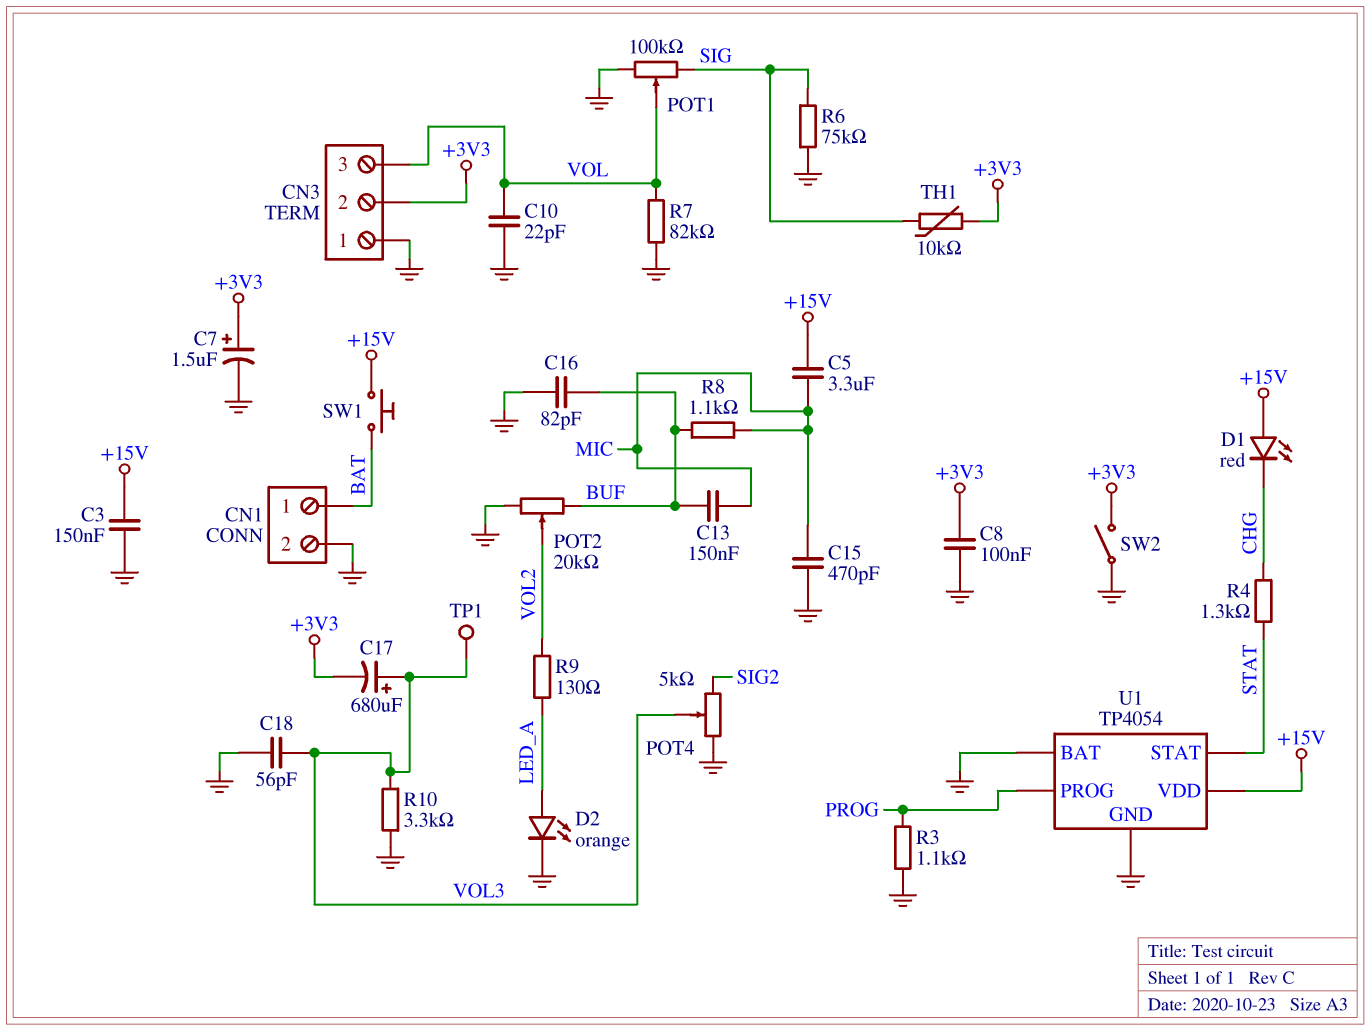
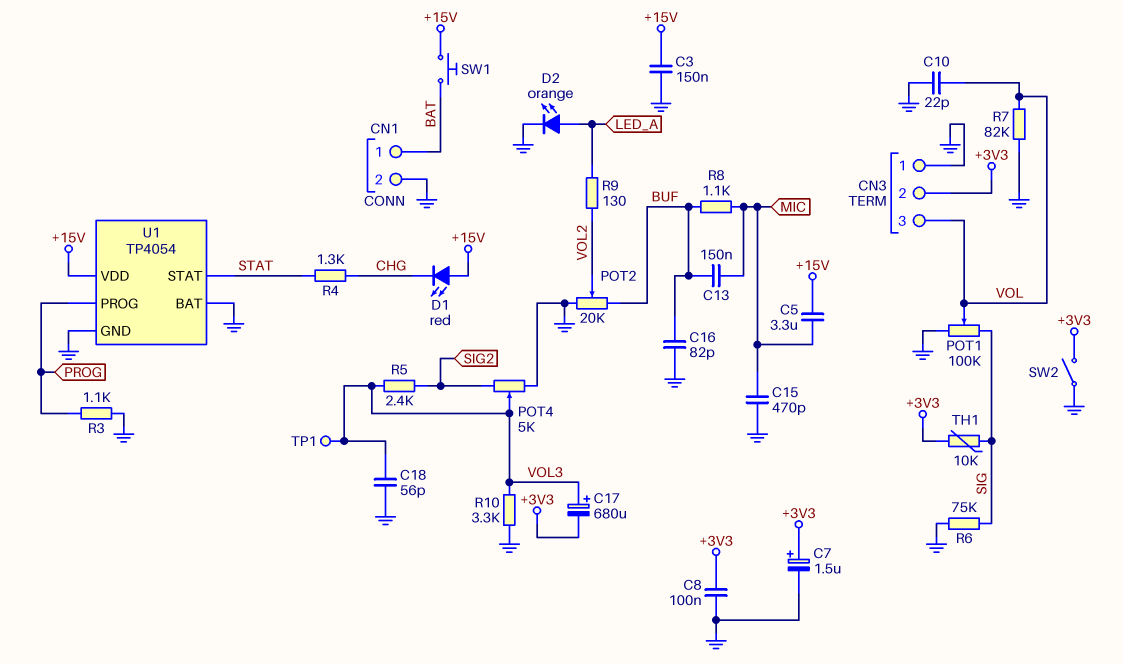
R5: none -> 2.4k (SIG2, VOL3)

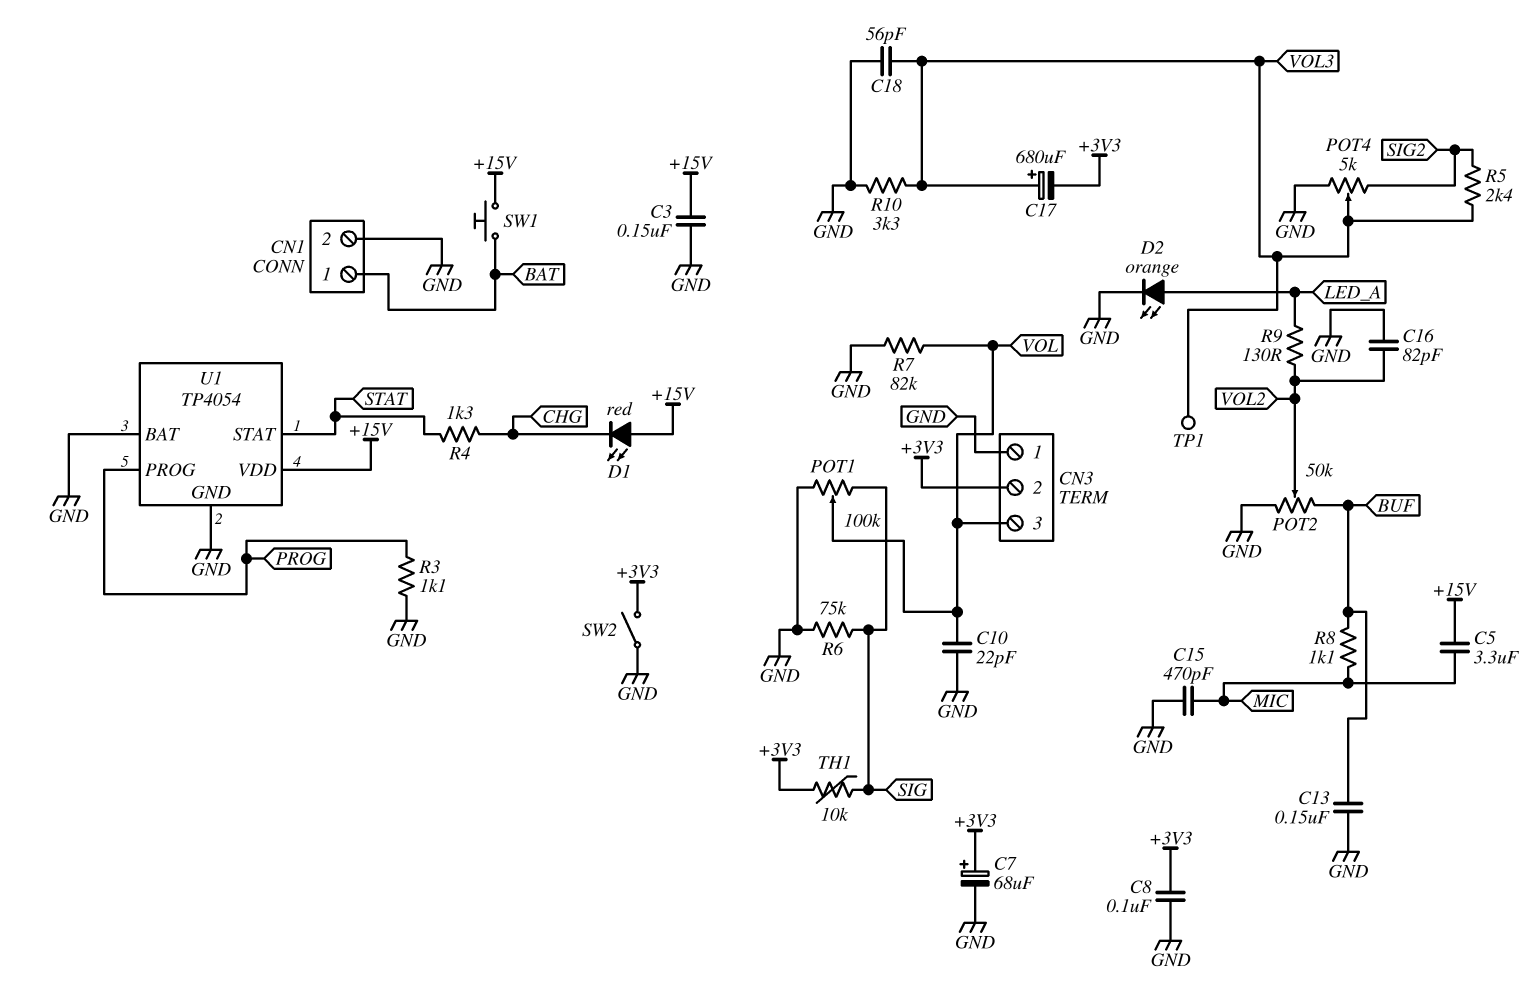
C7: 1.5uF (plus +3V3, minus GND) -> 68uF (plus +3V3, minus GND)
C13: 150nF (BUF, MIC) -> 150nF (BUF, GND)
C16: 82pF (BUF, GND) -> 82pF (GND, VOL2)
POT2: 20k (BUF, GND, wiper VOL2) -> 50k (BUF, GND, wiper VOL2)

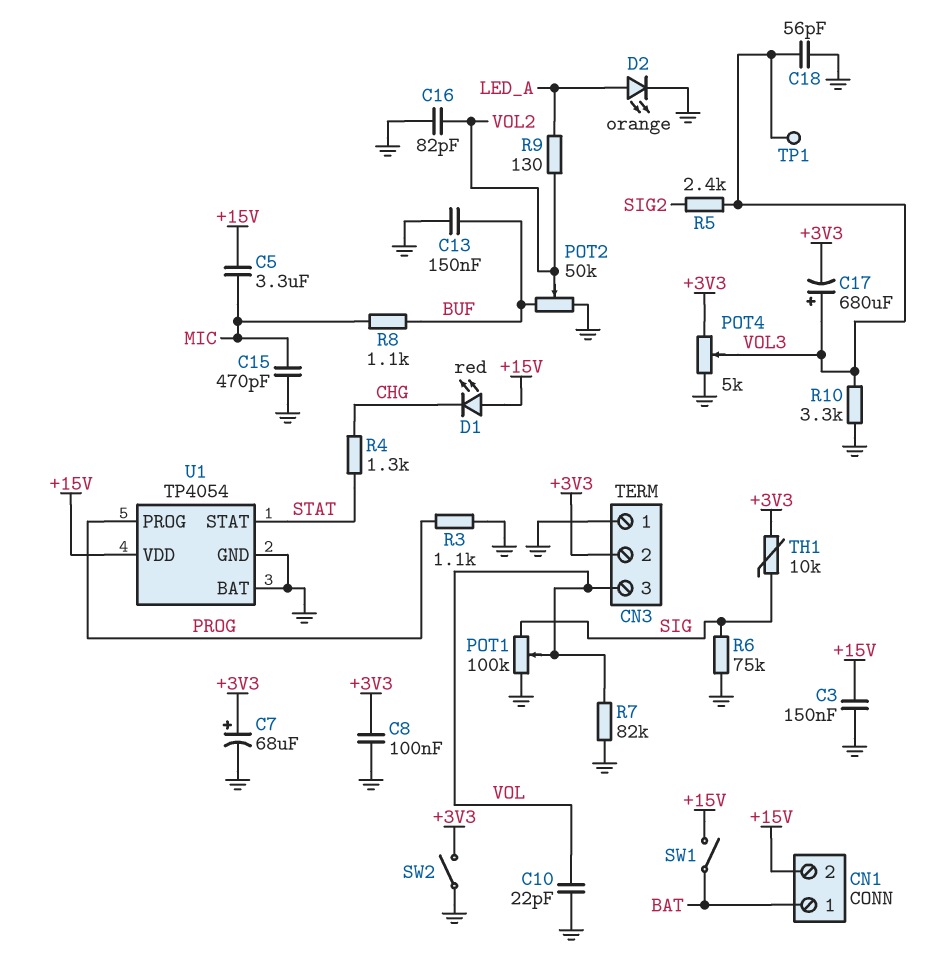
CN1 pin 2: GND -> +15V
POT4: 5k (GND, SIG2, wiper VOL3) -> 5k (+3V3, GND, wiper VOL3)
SW1: button (+15V, BAT) -> switch (+15V, BAT)

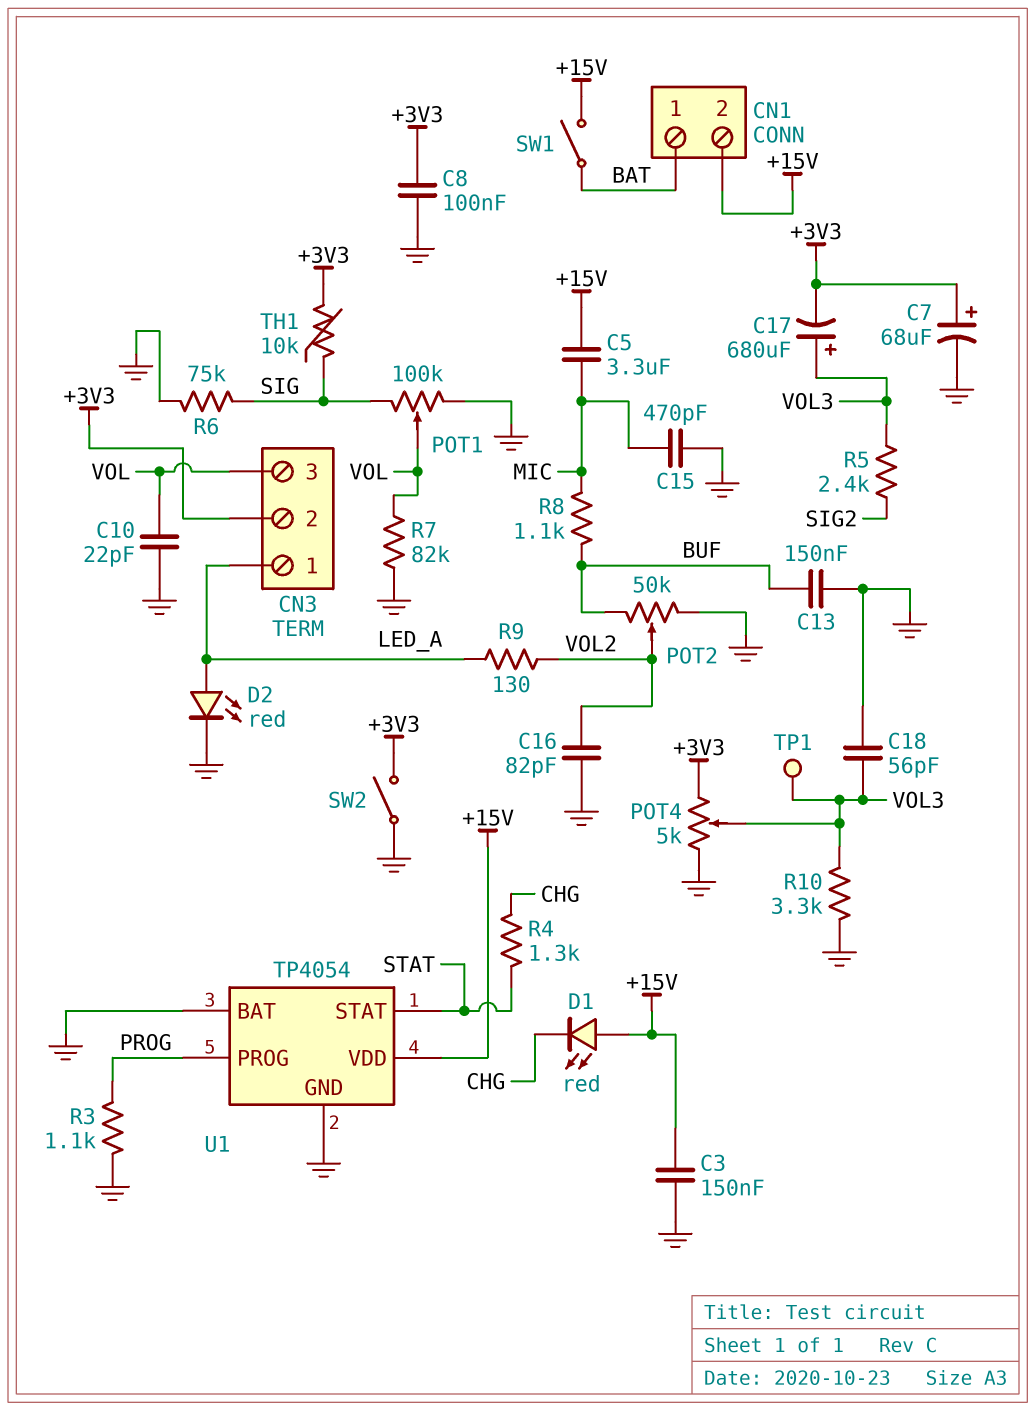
CN3 pin 1: GND -> LED_A
D2: LED orange (A LED_A, K GND) -> LED red (A LED_A, K GND)

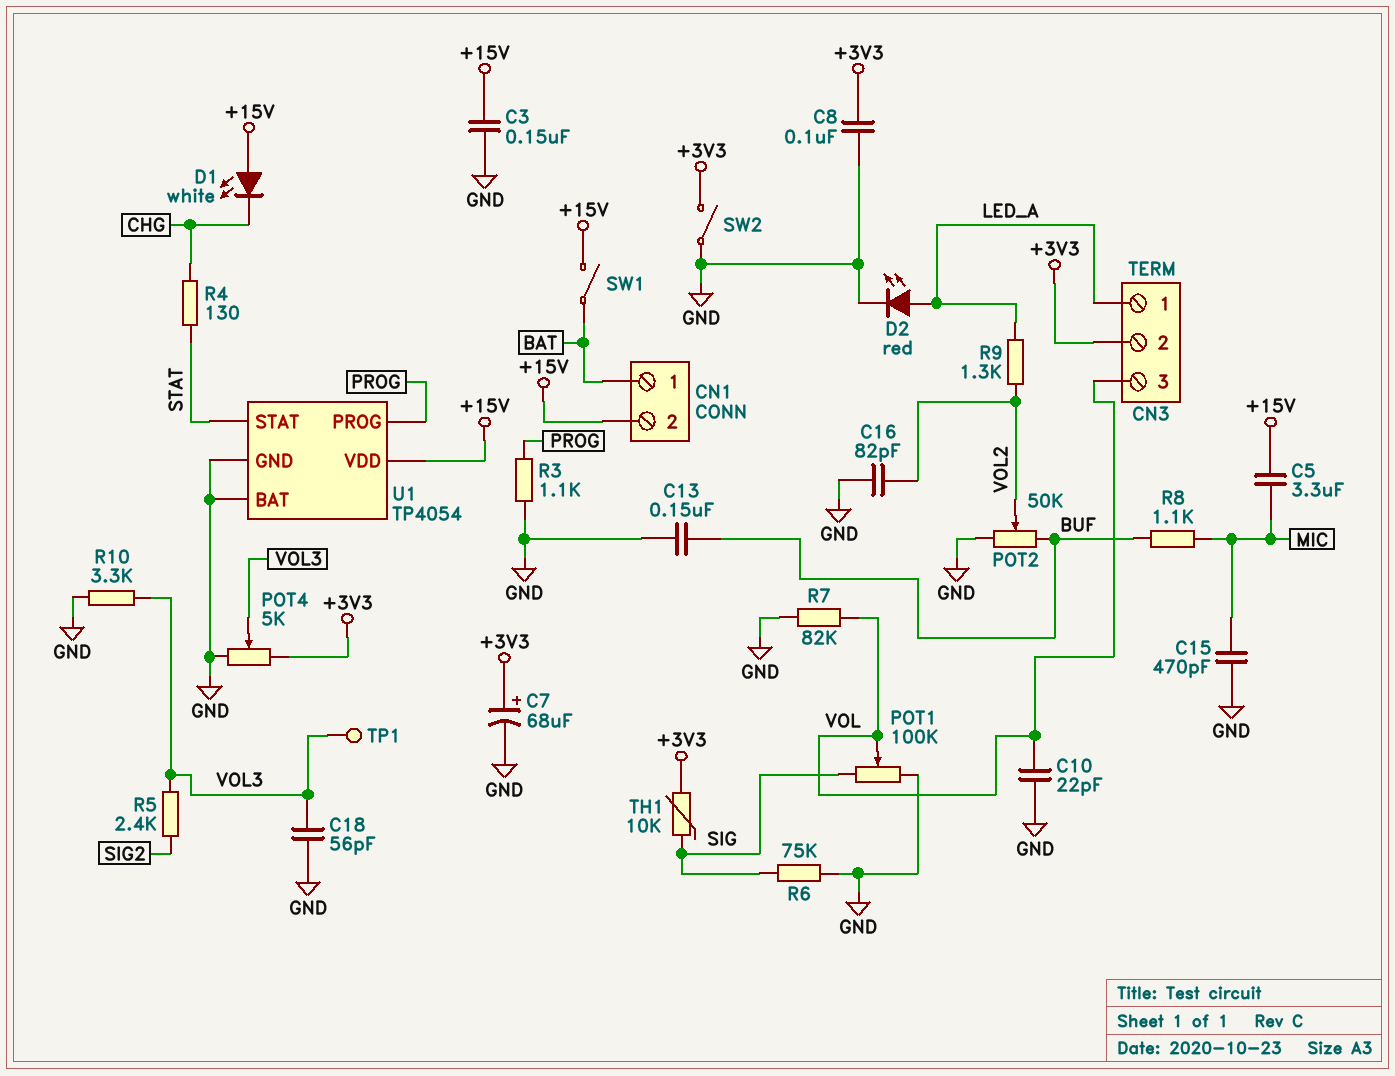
C17: 680uF (plus VOL3, minus +3V3) -> none
D1: LED red (A +15V, K CHG) -> LED white (A +15V, K CHG)
R4: 1.3k (CHG, STAT) -> 130 (CHG, STAT)
R9: 130 (LED_A, VOL2) -> 1.3k (LED_A, VOL2)

